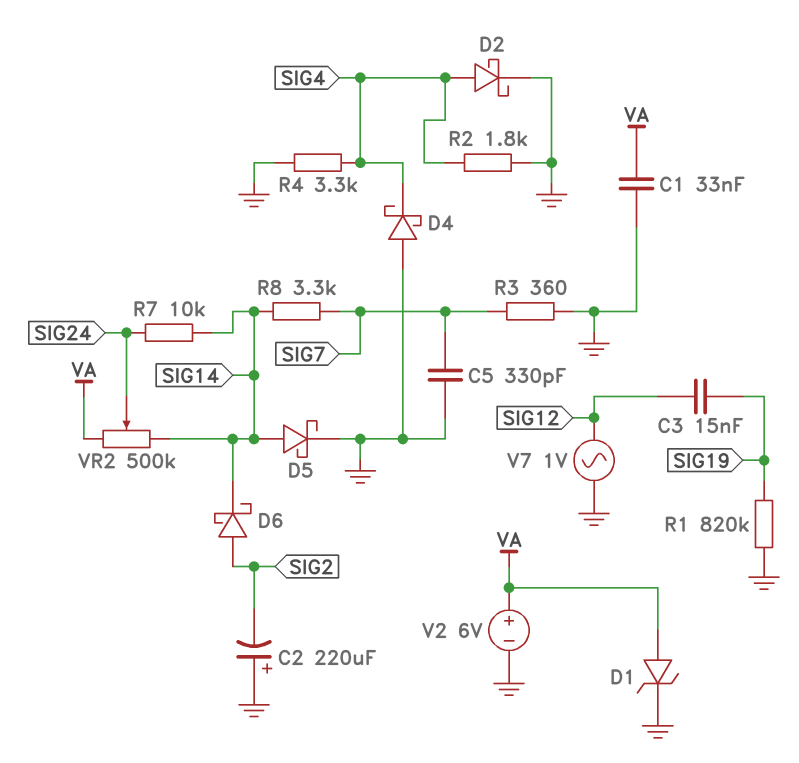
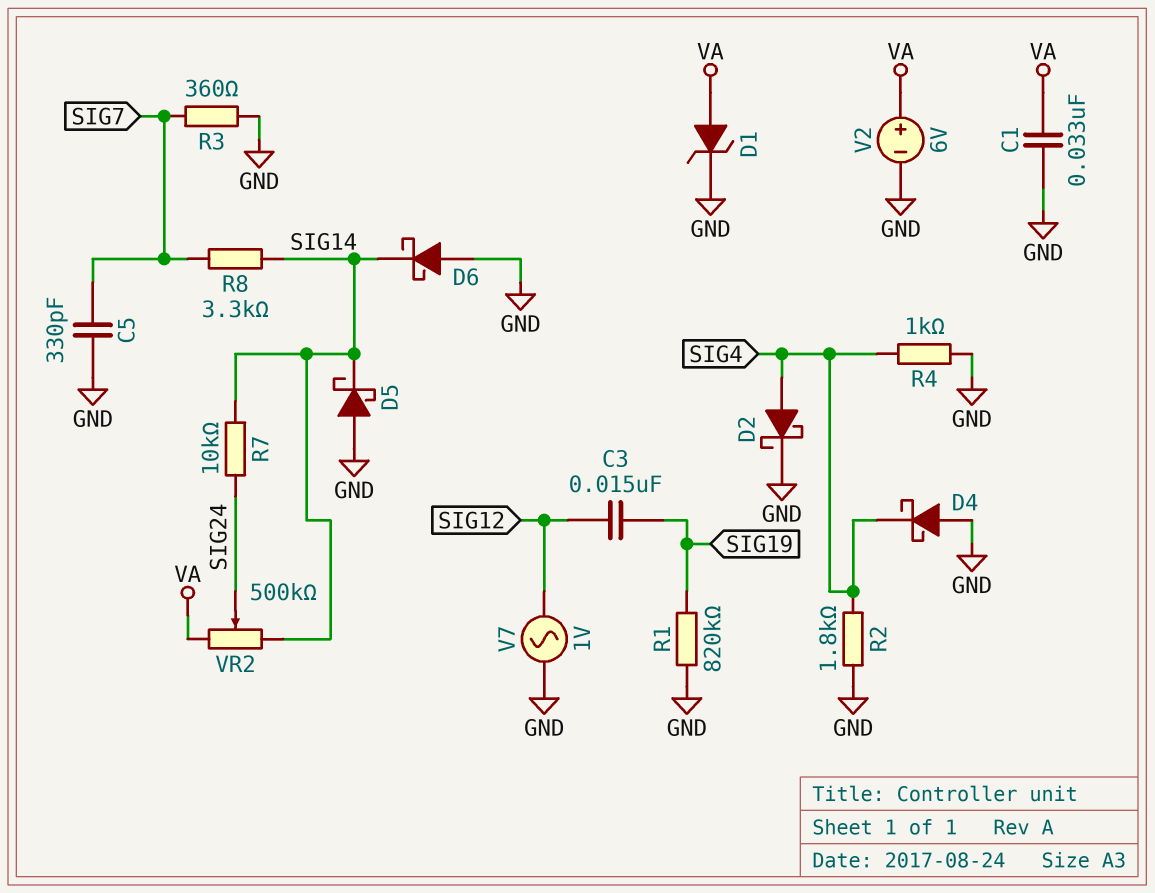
C2: 220uF (plus GND, minus SIG2) -> none
D5: schottky (A SIG14, K GND) -> schottky (A GND, K SIG14)
D6: schottky (A SIG2, K SIG14) -> schottky (A GND, K SIG14)
R4: 3.3k (GND, SIG4) -> 1k (GND, SIG4)

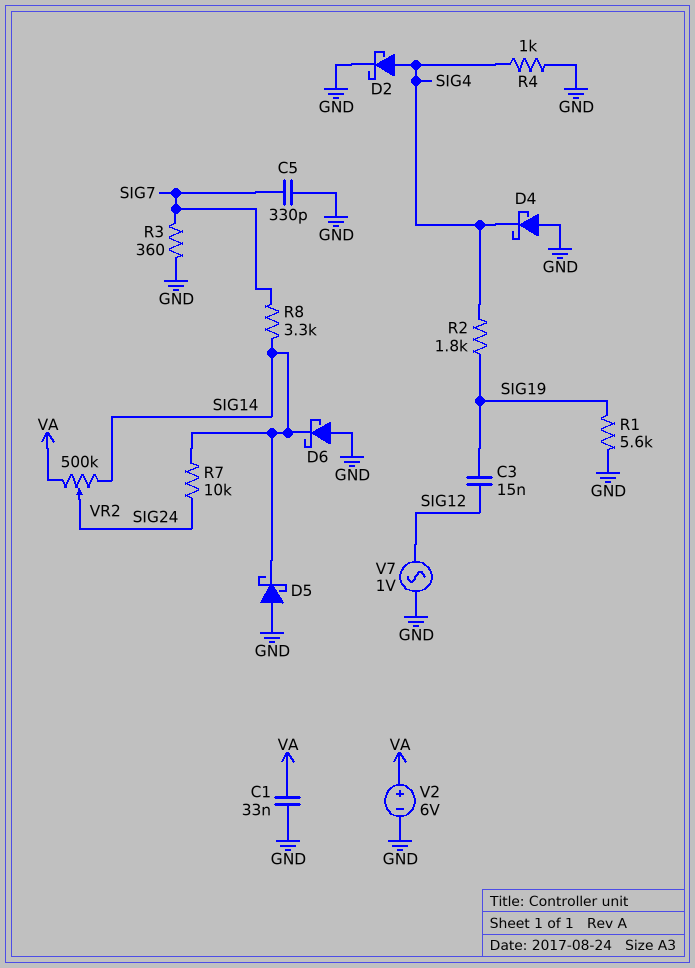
D1: zener (A VA, K GND) -> none
R1: 820k (GND, SIG19) -> 5.6k (GND, SIG19)
R2: 1.8k (GND, SIG4) -> 1.8k (SIG4, SIG19)

